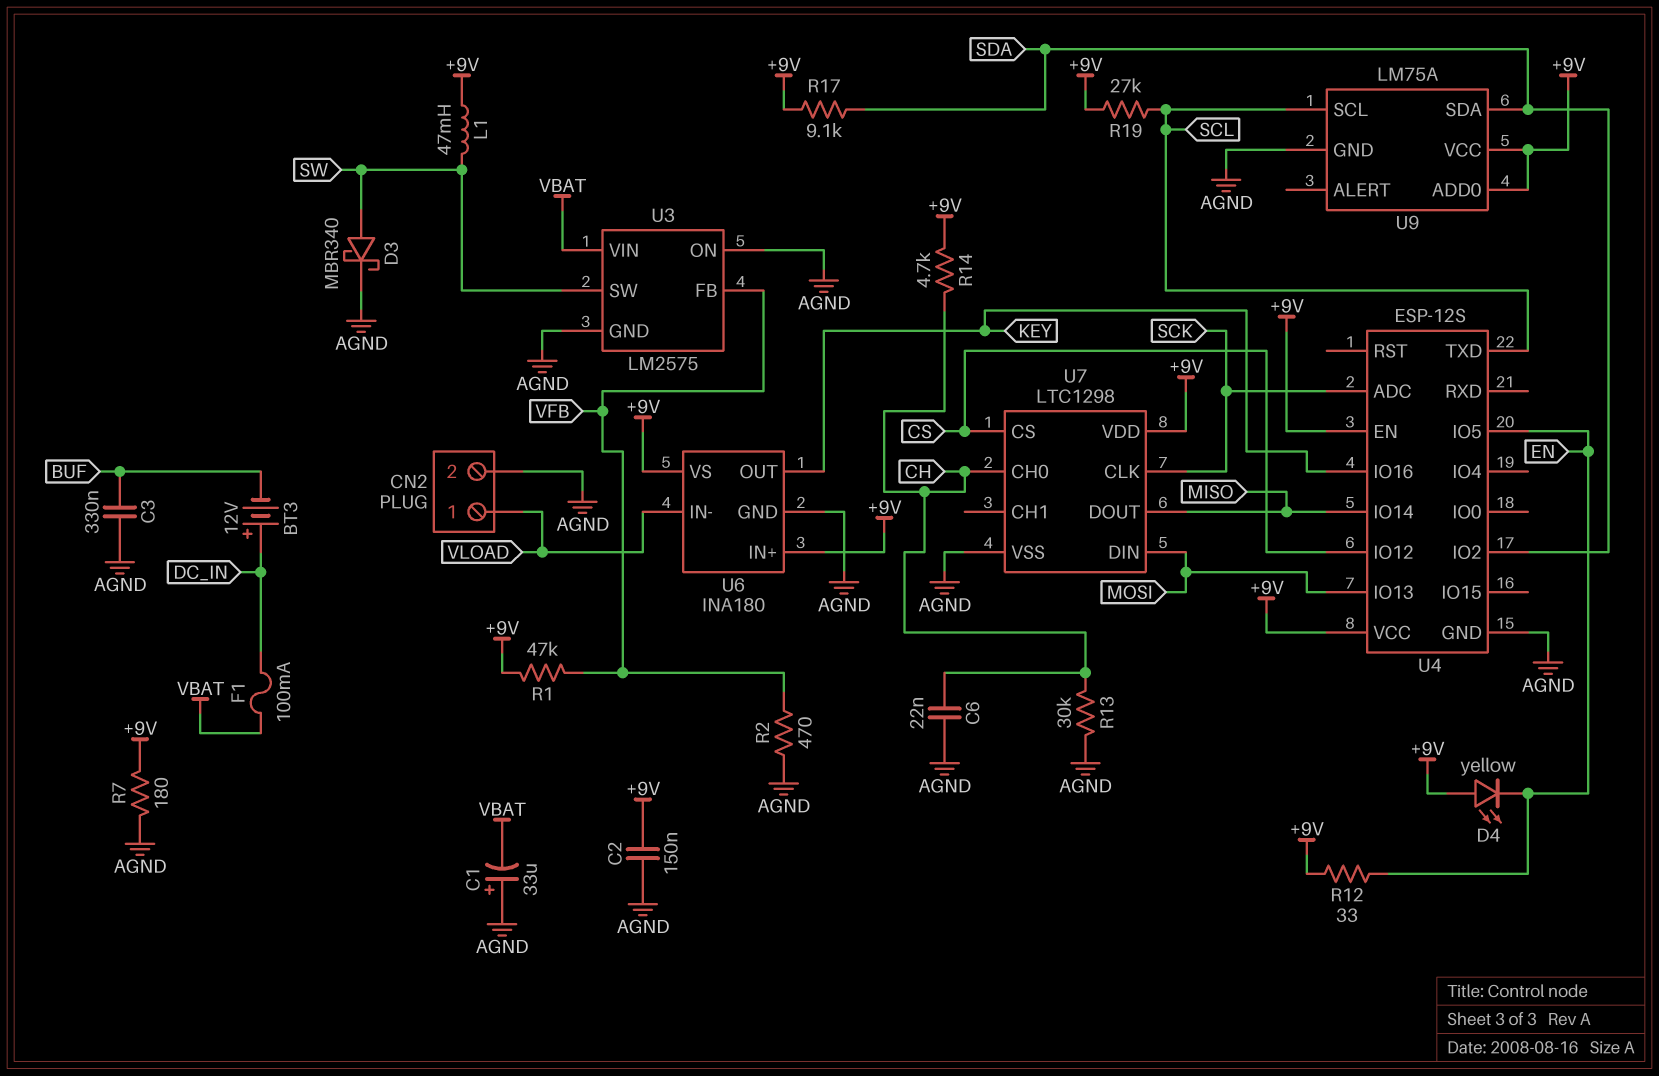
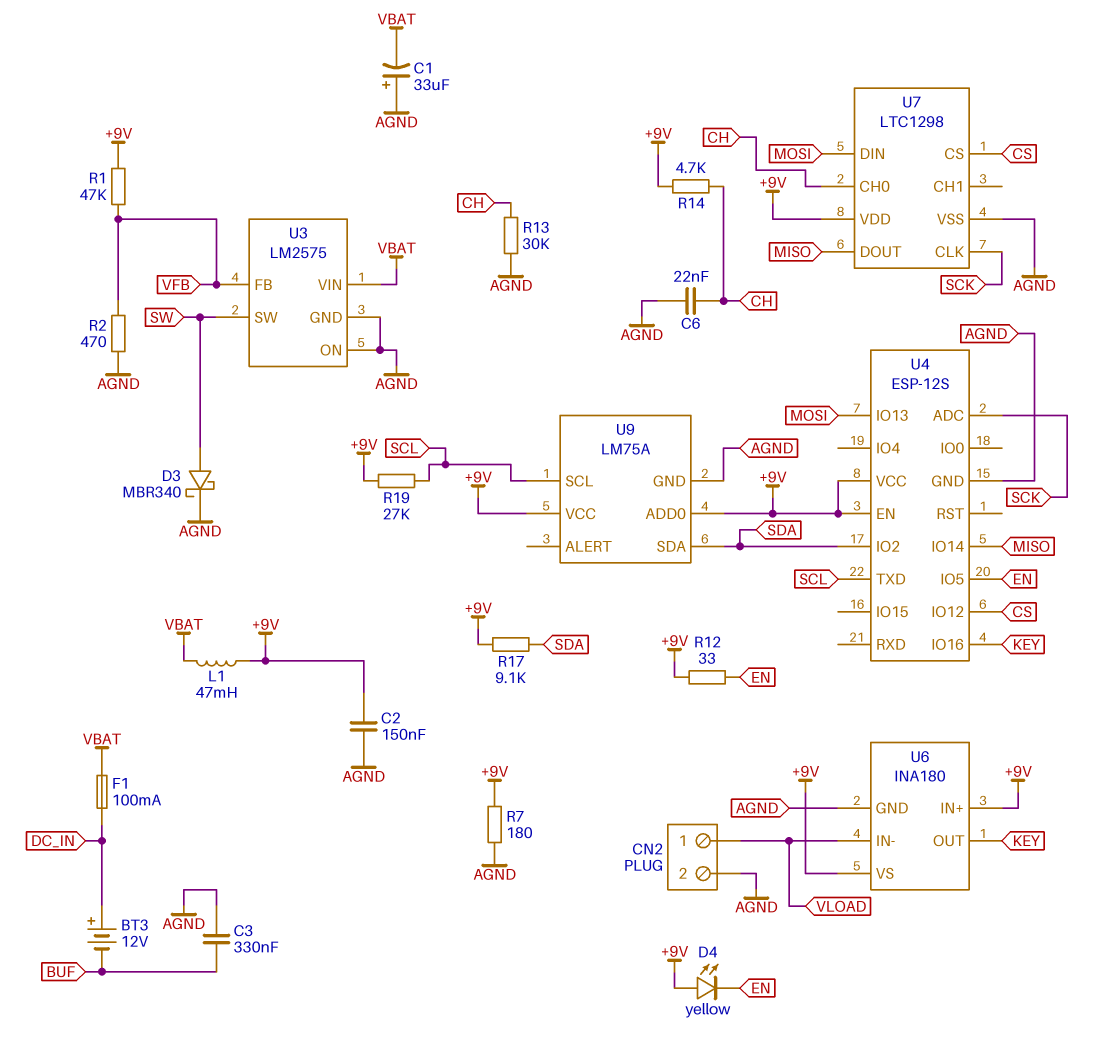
L1: 47mH (+9V, SW) -> 47mH (+9V, VBAT)

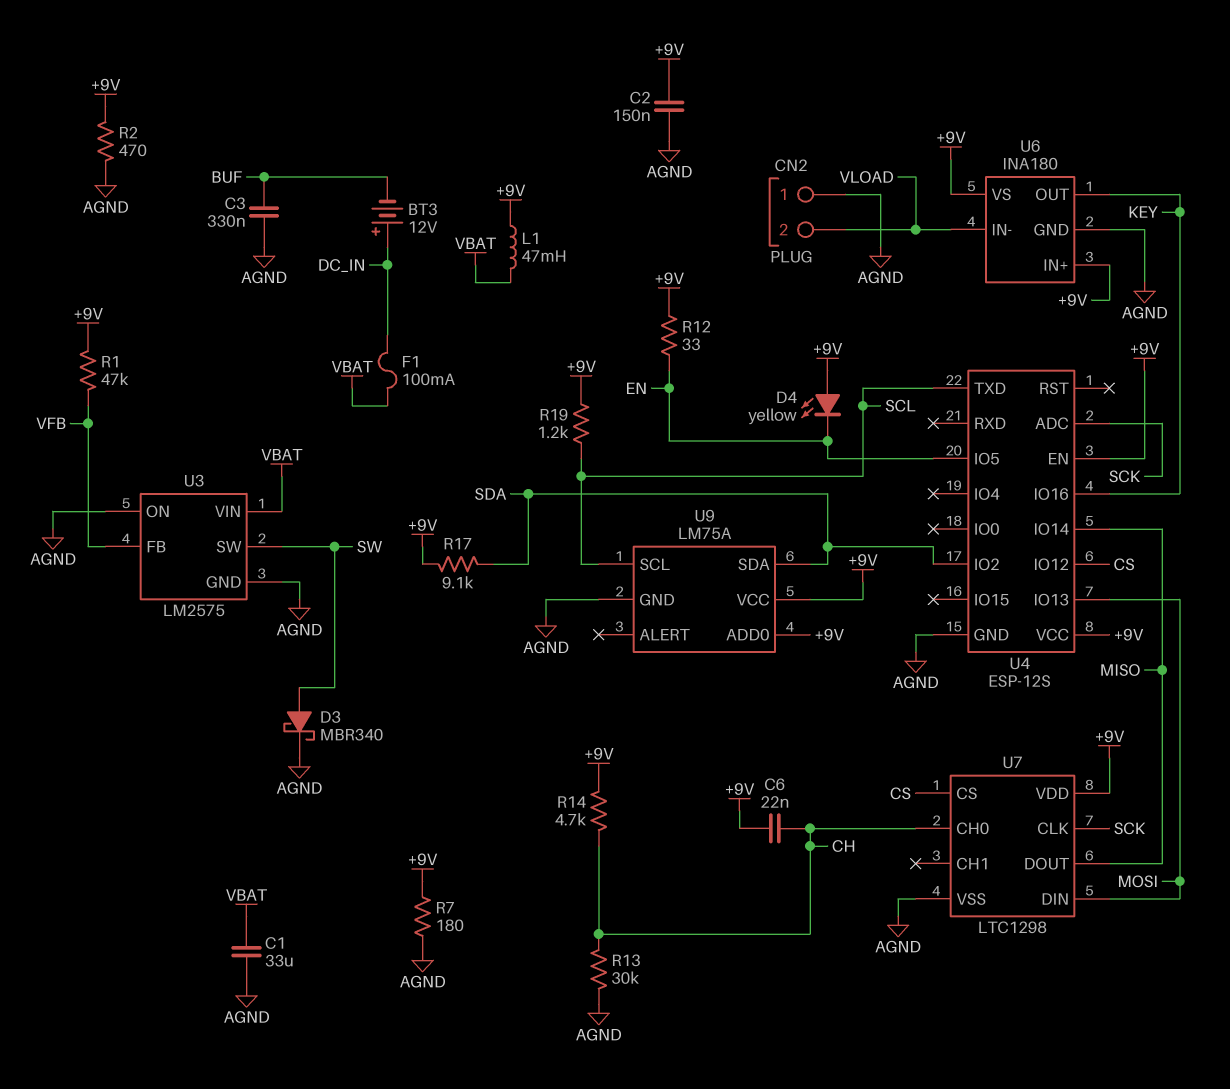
C1: 33uF (plus AGND, minus VBAT) -> 33uF (AGND, VBAT)
C6: 22nF (AGND, CH) -> 22nF (+9V, CH)
CN2 pin 1: VLOAD -> AGND
CN2 pin 2: AGND -> VLOAD
R2: 470 (AGND, VFB) -> 470 (+9V, AGND)
R19: 27k (+9V, SCL) -> 1.2k (+9V, SCL)

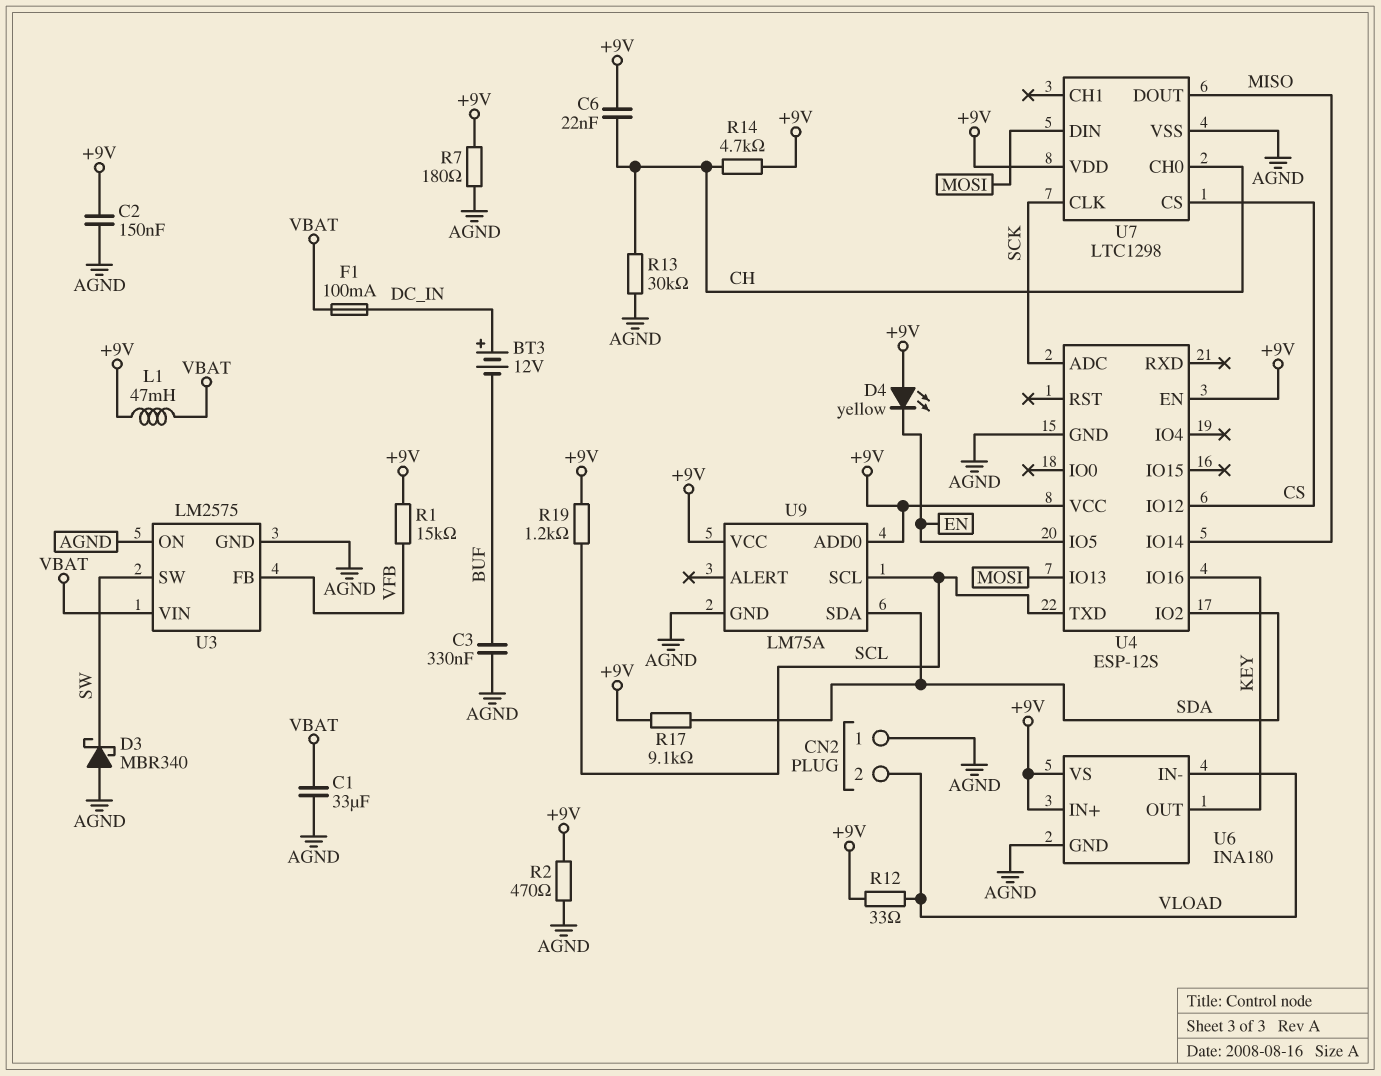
D3: schottky MBR340 (A SW, K AGND) -> schottky MBR340 (A AGND, K SW)
R1: 47k (+9V, VFB) -> 15k (+9V, VFB)
R12: 33 (+9V, EN) -> 33 (+9V, VLOAD)

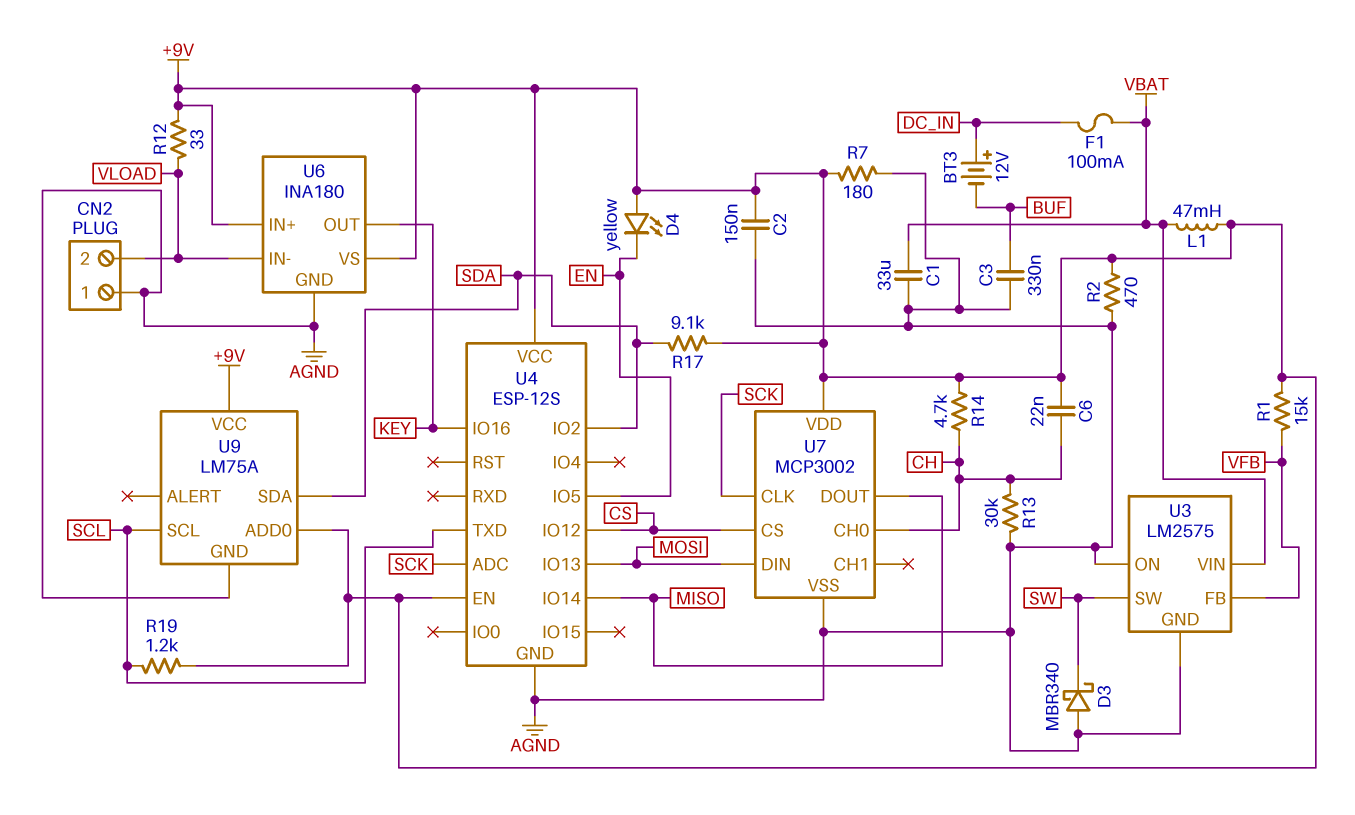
U7: LTC1298 -> MCP3002

